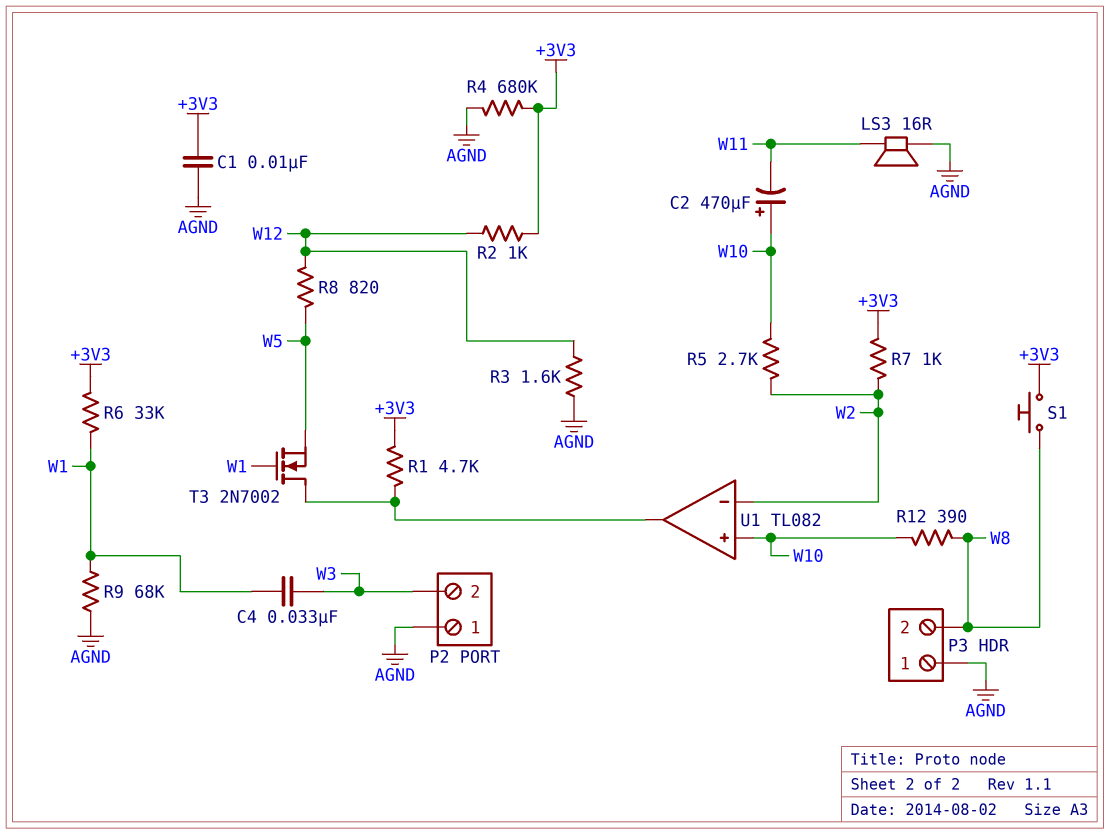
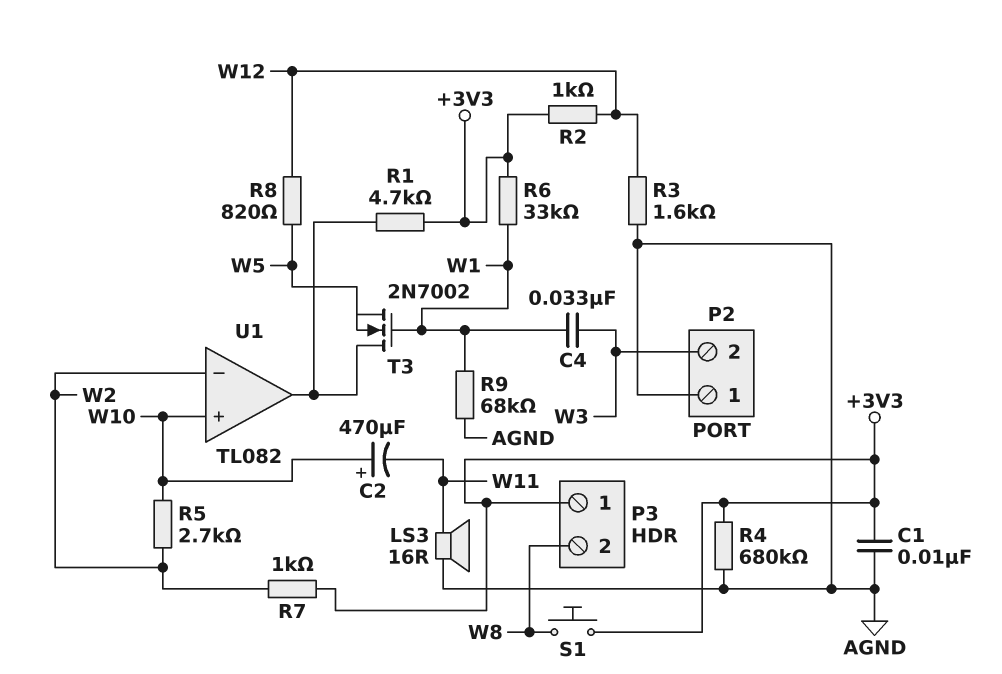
P3 pin 1: AGND -> +3V3
R12: 390 (W8, W10) -> none

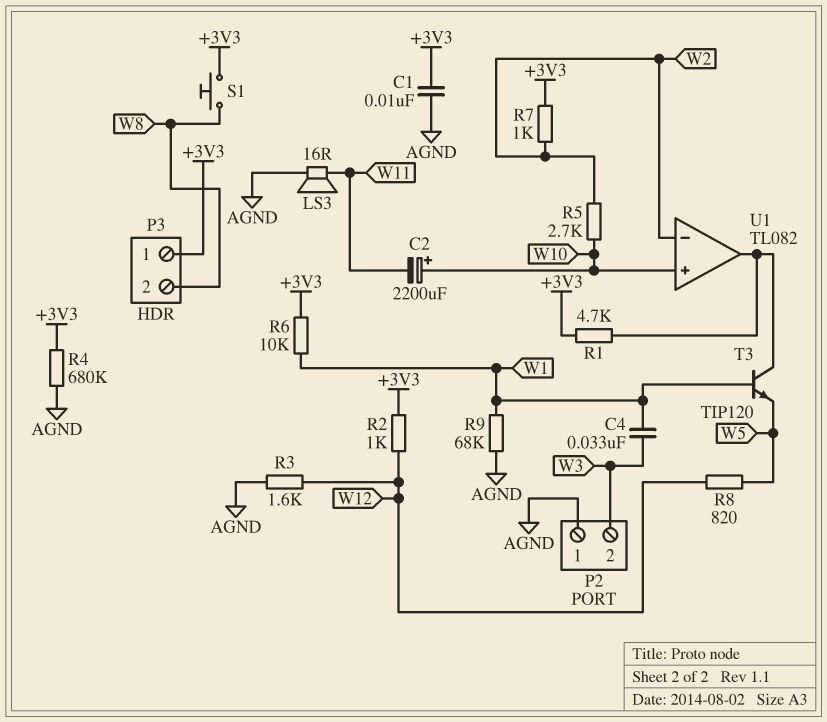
C2: 470uF (plus W10, minus W11) -> 2200uF (plus W10, minus W11)
R6: 33k (+3V3, W1) -> 10k (+3V3, W1)
T3: NMOS 2N7002 (G W1, D U1/out, S W5) -> NPN TIP120 (B W1, C U1/out, E W5)

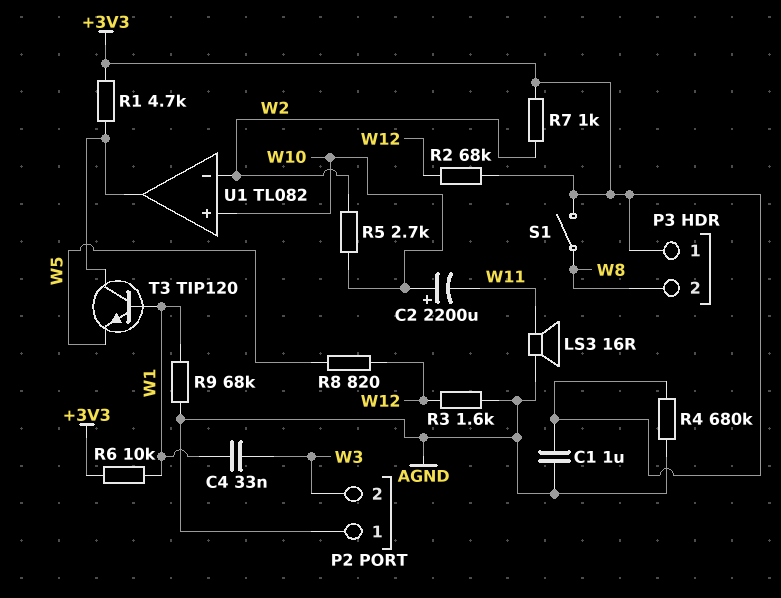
C1: 10nF (+3V3, AGND) -> 1uF (+3V3, AGND)
R2: 1k (+3V3, W12) -> 68k (+3V3, W12)
S1: button (+3V3, W8) -> switch (+3V3, W8)

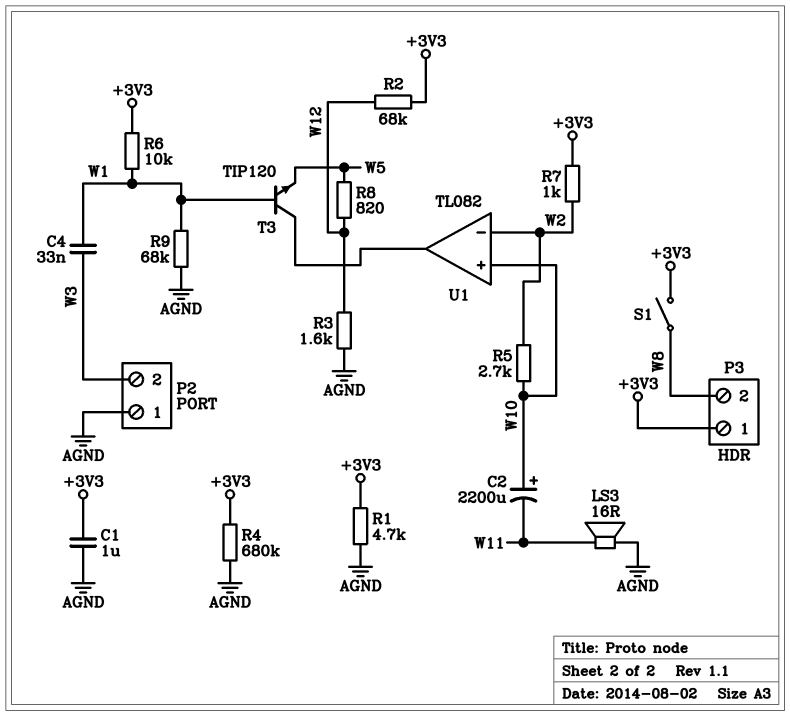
R1: 4.7k (+3V3, U1/out) -> 4.7k (+3V3, AGND)

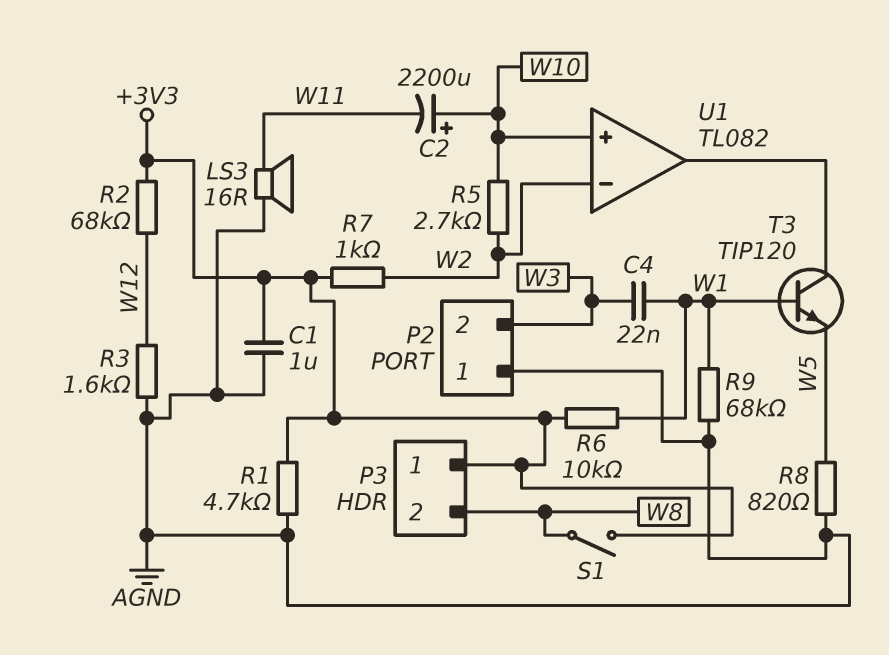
C4: 33nF (W1, W3) -> 22nF (W1, W3)
R4: 680k (+3V3, AGND) -> none
R8: 820 (W5, W12) -> 820 (AGND, W5)

